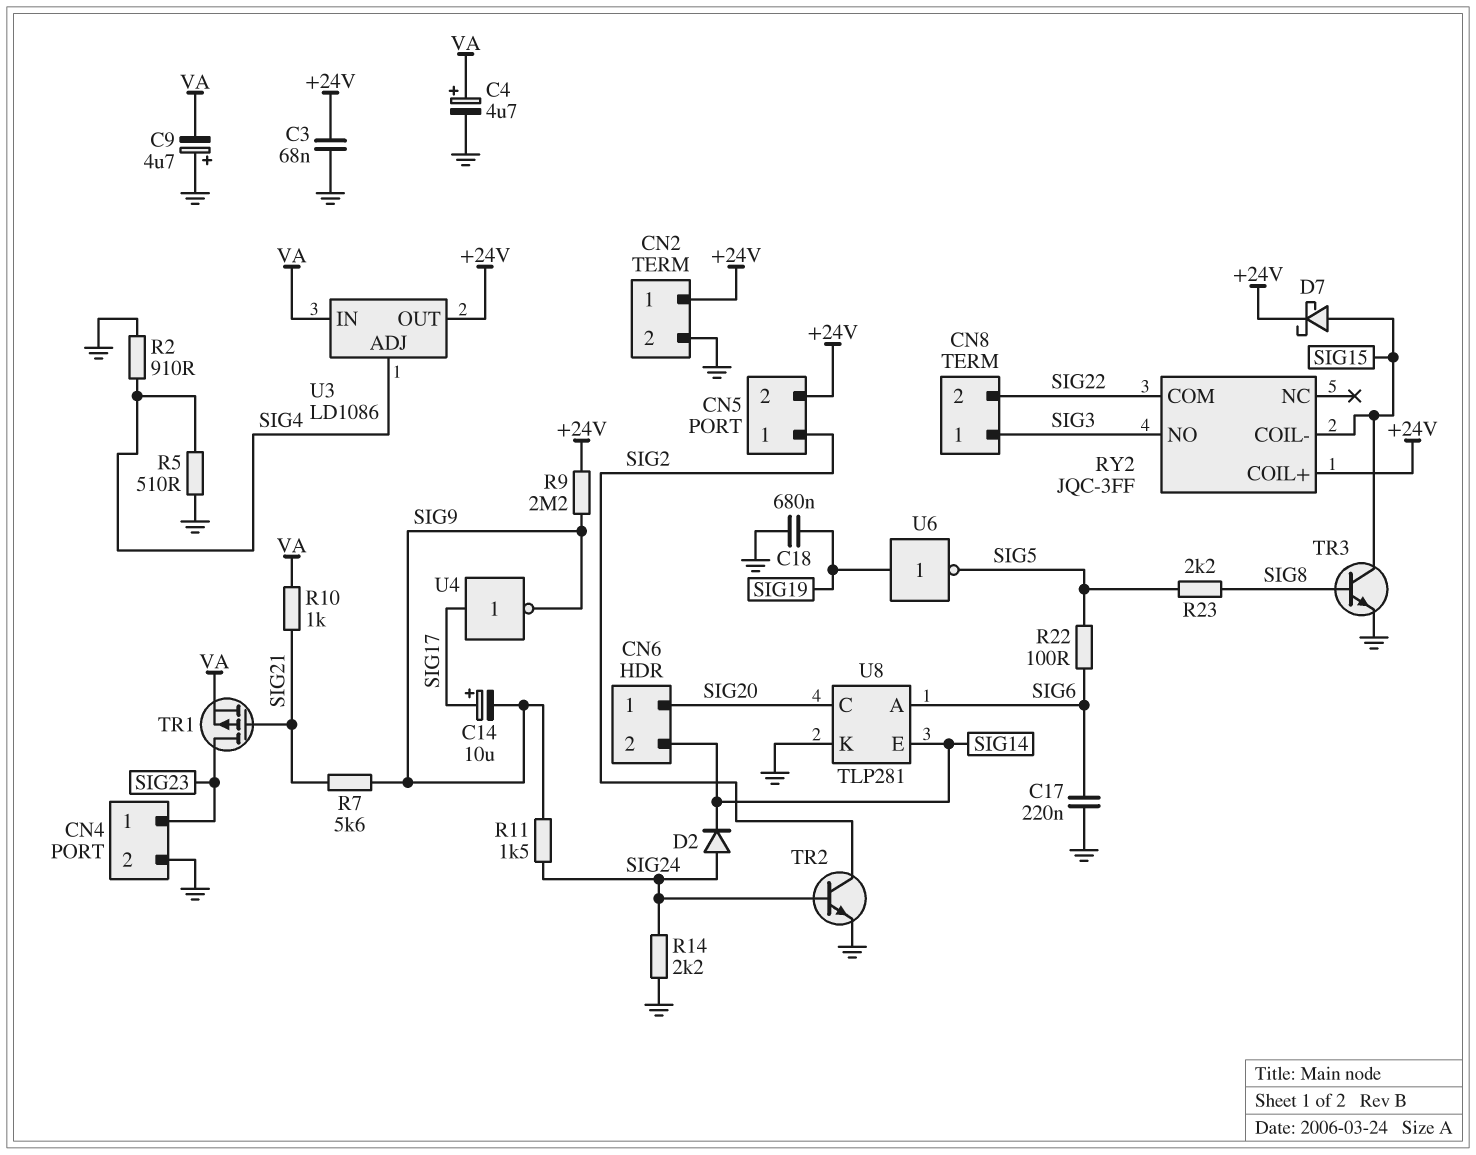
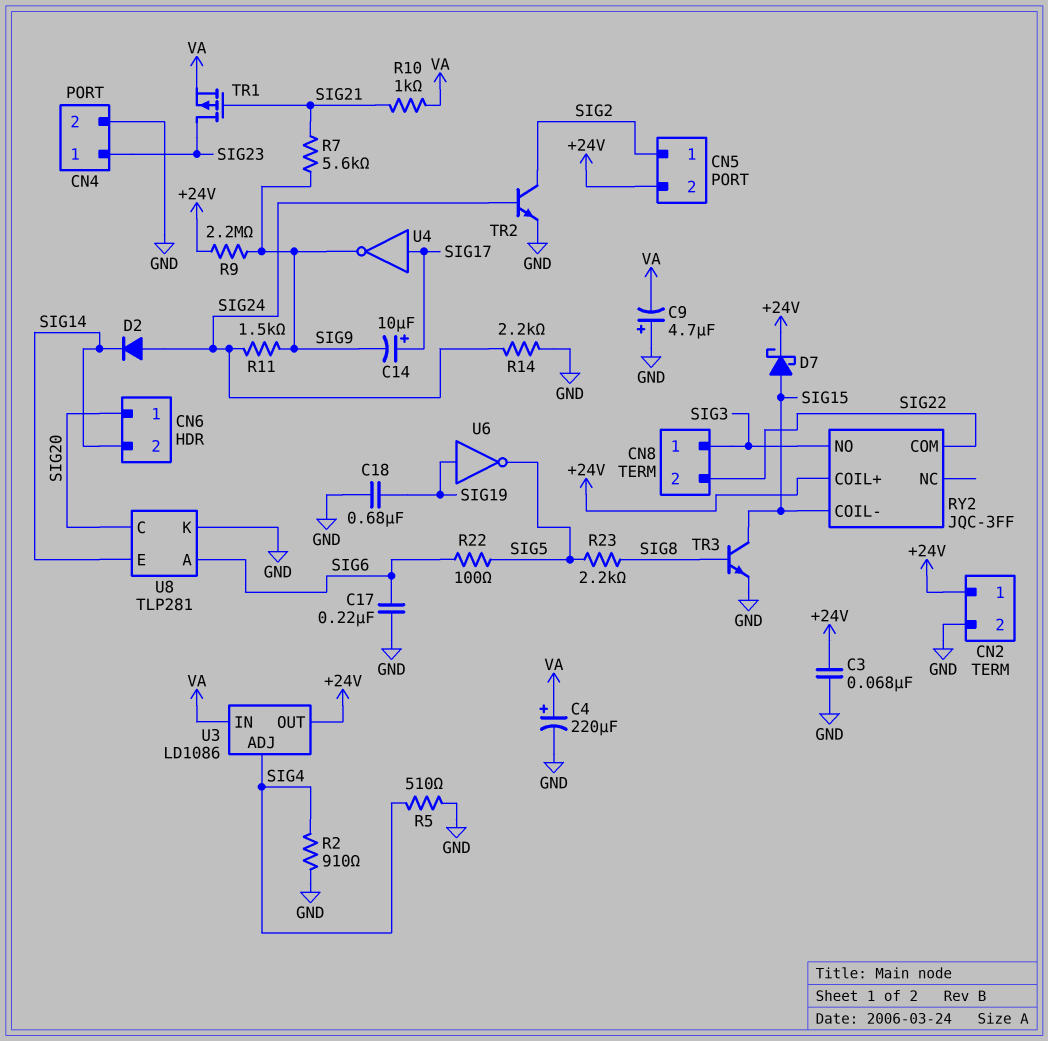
C4: 4.7uF (plus VA, minus GND) -> 220uF (plus VA, minus GND)

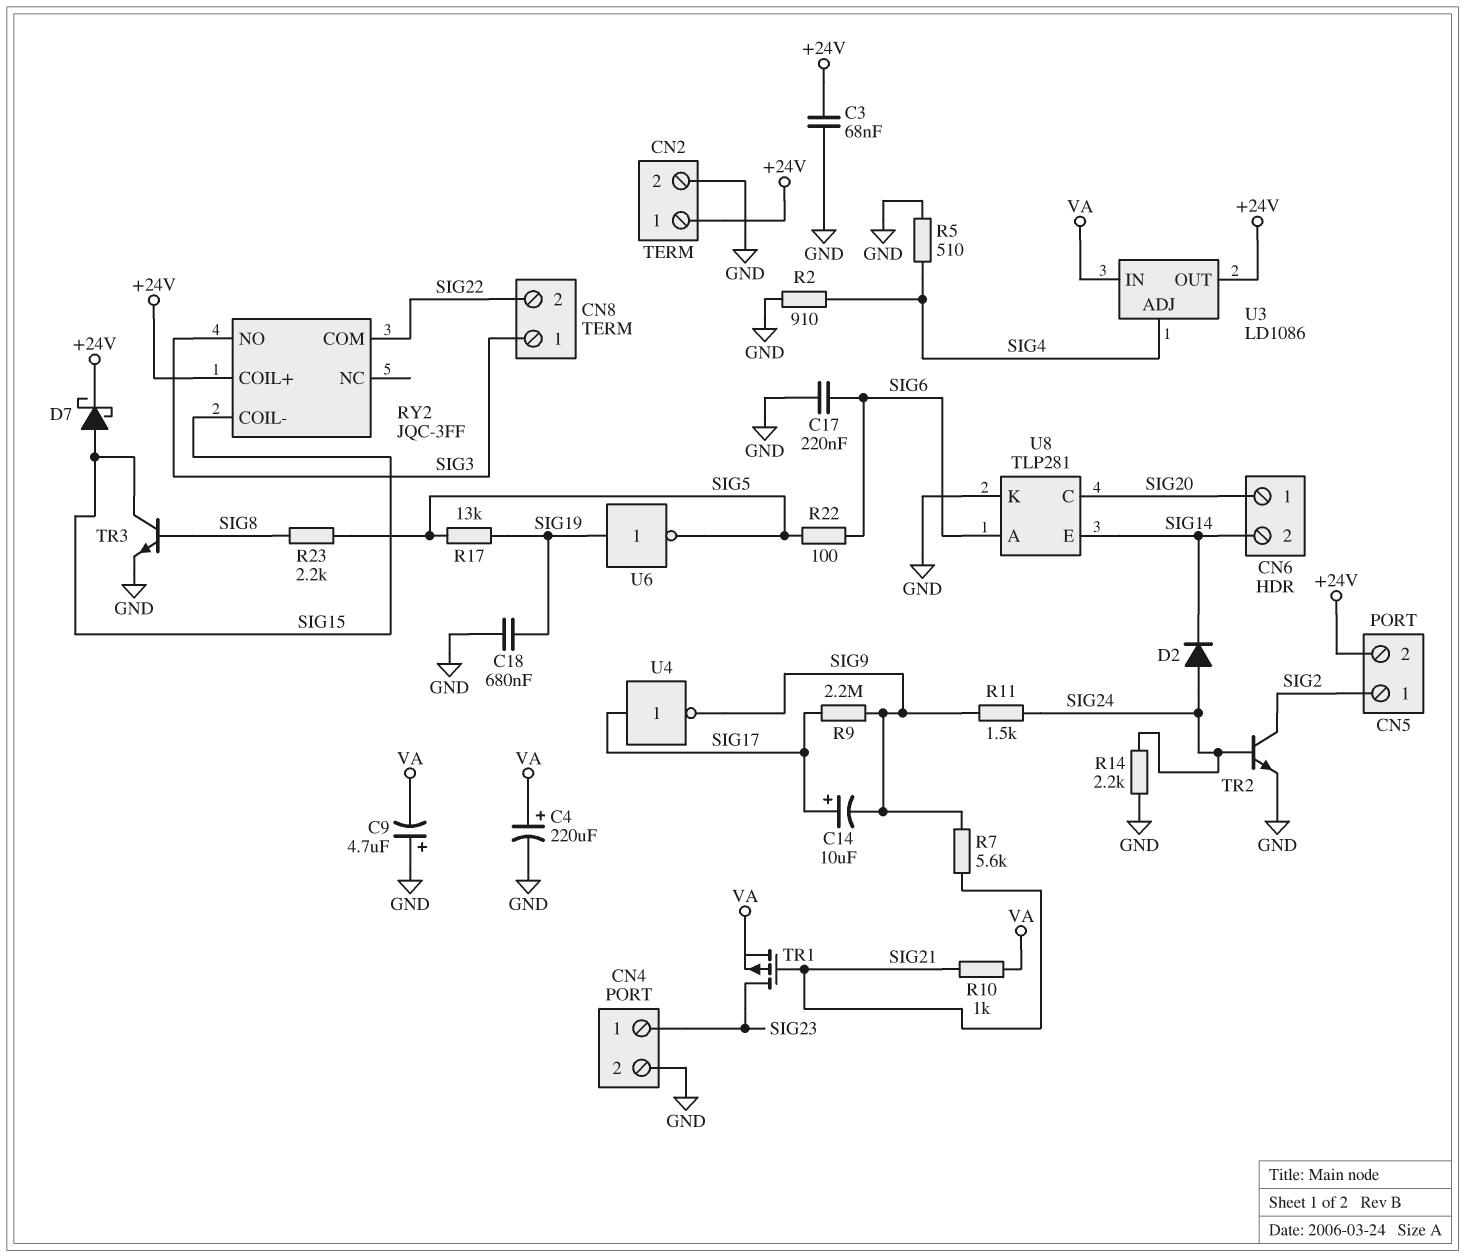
R9: 2.2M (+24V, SIG9) -> 2.2M (SIG9, SIG17)
R17: none -> 13k (SIG5, SIG19)

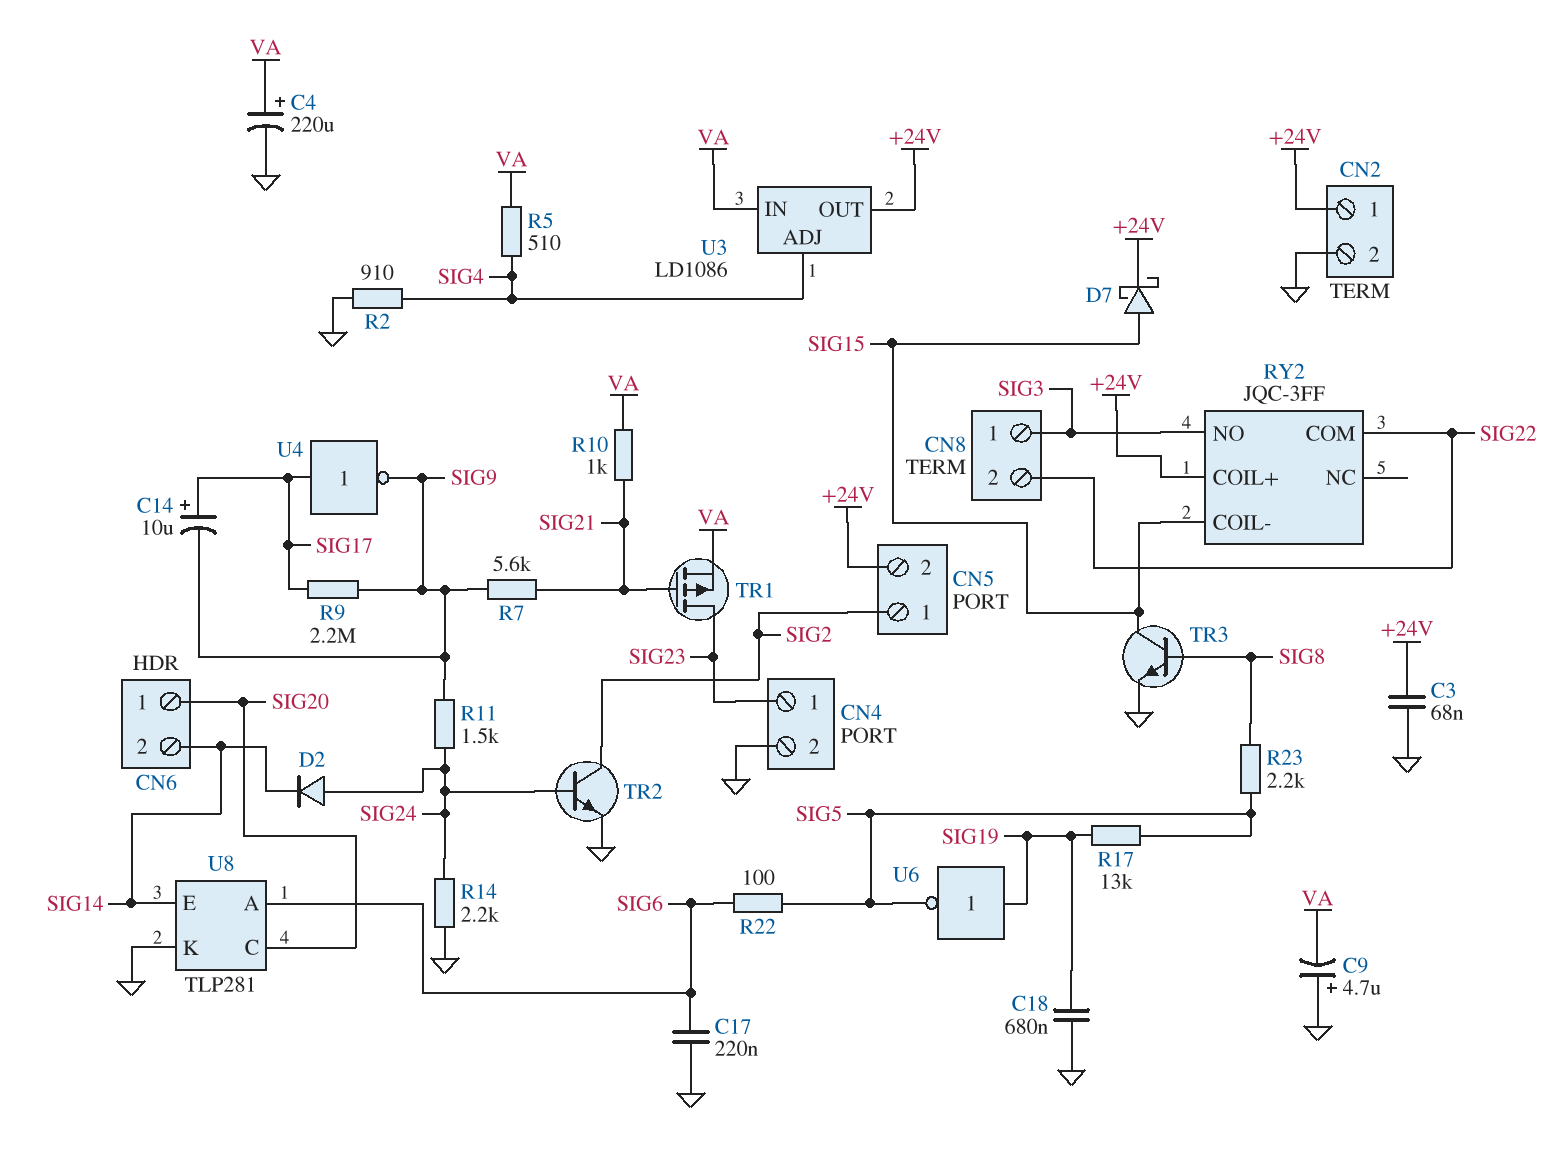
R5: 510 (GND, SIG4) -> 510 (SIG4, VA)

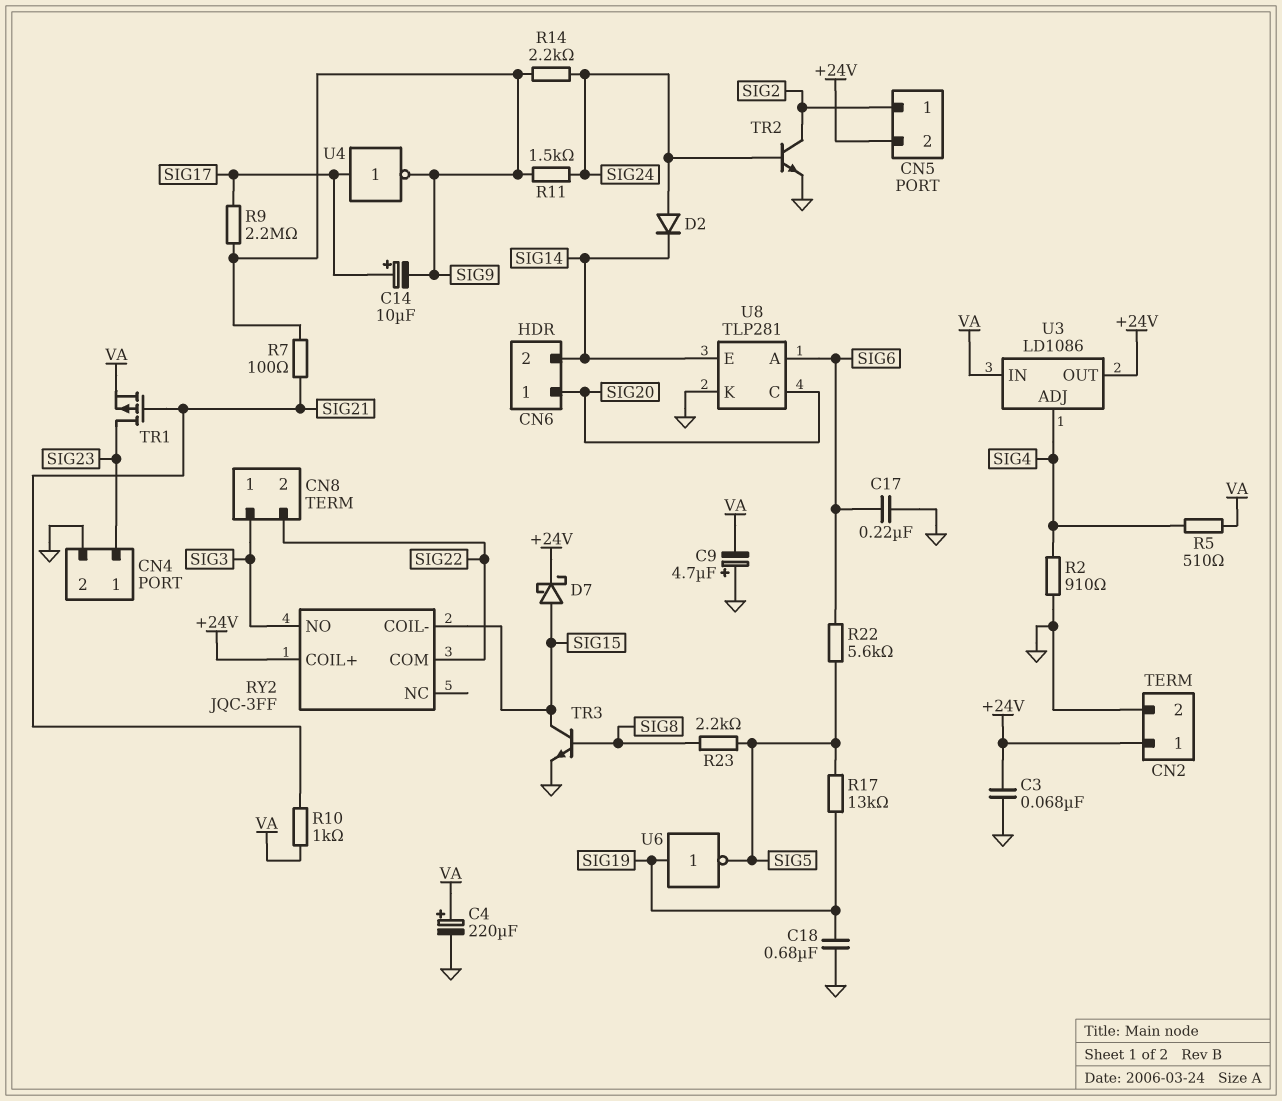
R7: 5.6k (SIG9, SIG21) -> 100 (SIG9, SIG21)
R14: 2.2k (GND, SIG24) -> 2.2k (SIG9, SIG24)
R22: 100 (SIG5, SIG6) -> 5.6k (SIG5, SIG6)

